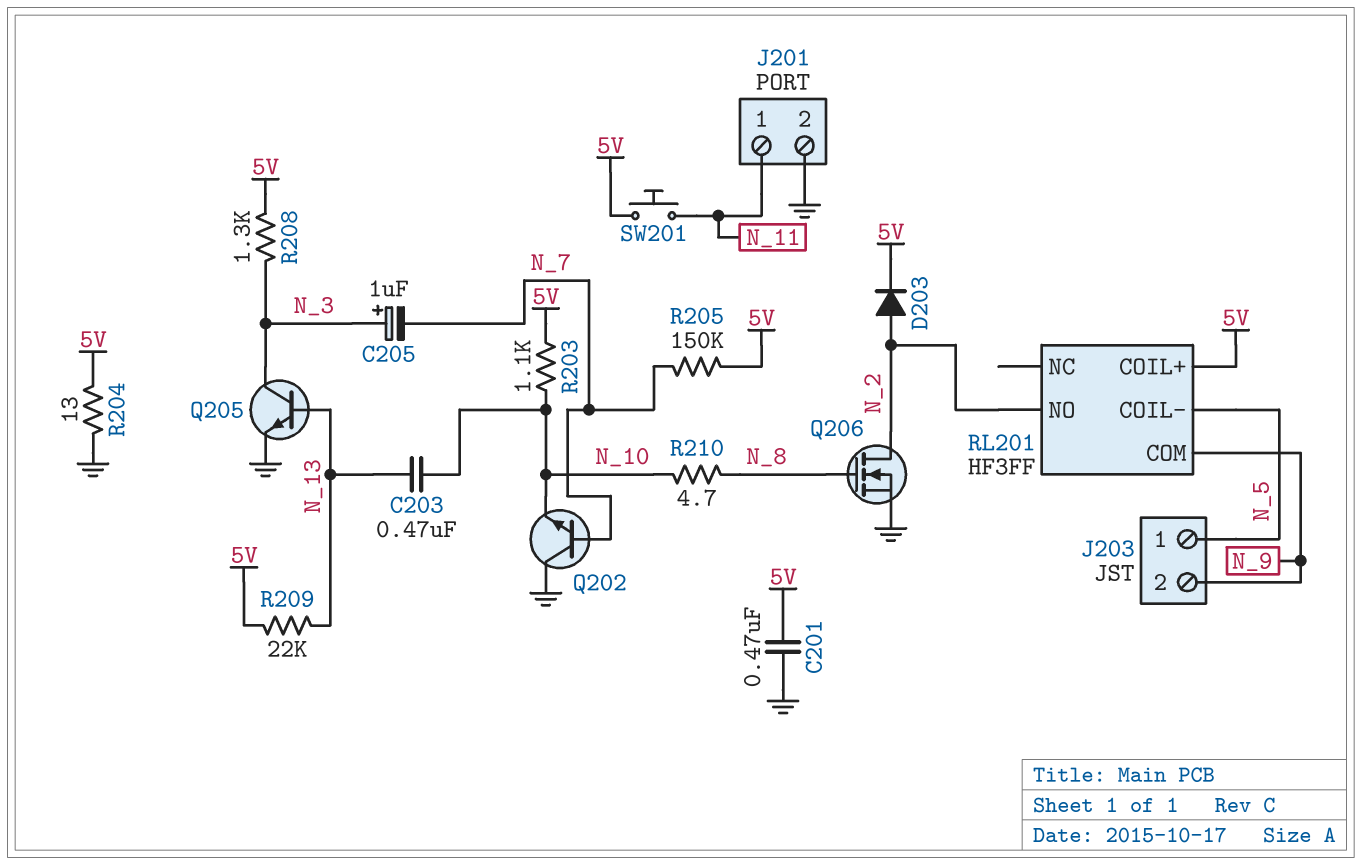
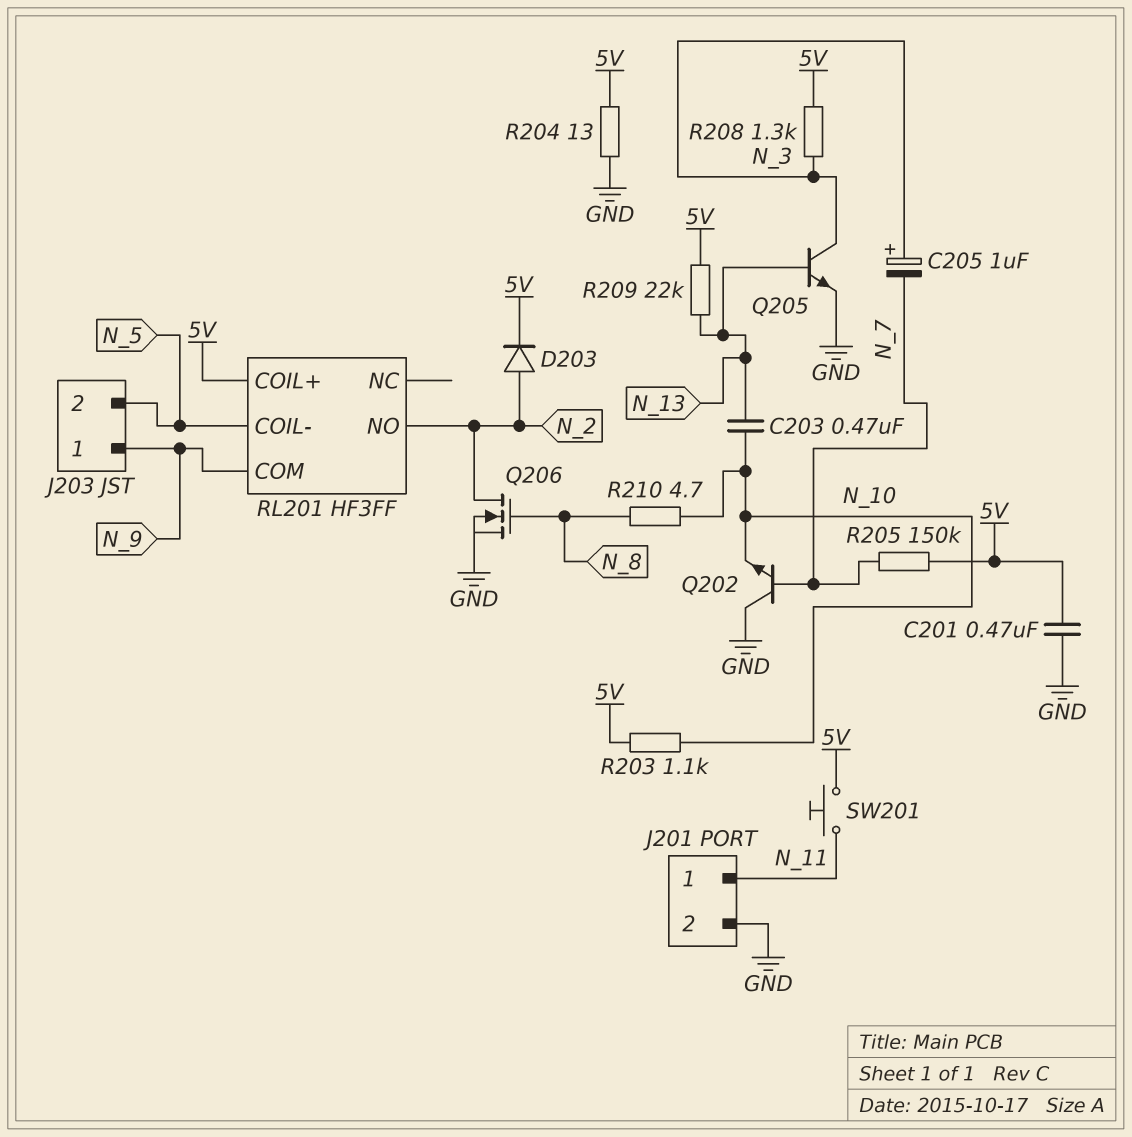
J203 pin 1: N_5 -> N_9
J203 pin 2: N_9 -> N_5

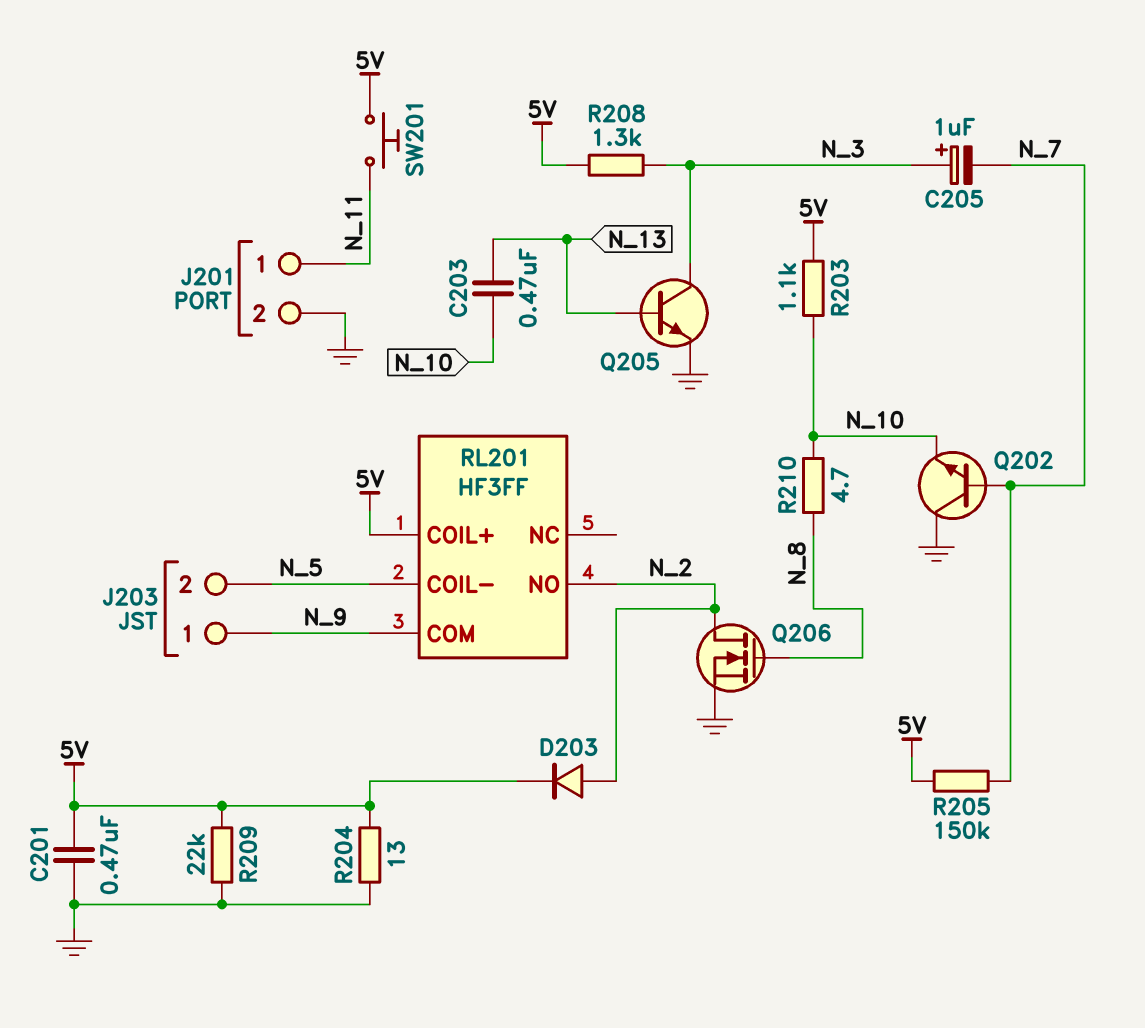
R209: 22k (5V, N_13) -> 22k (5V, GND)

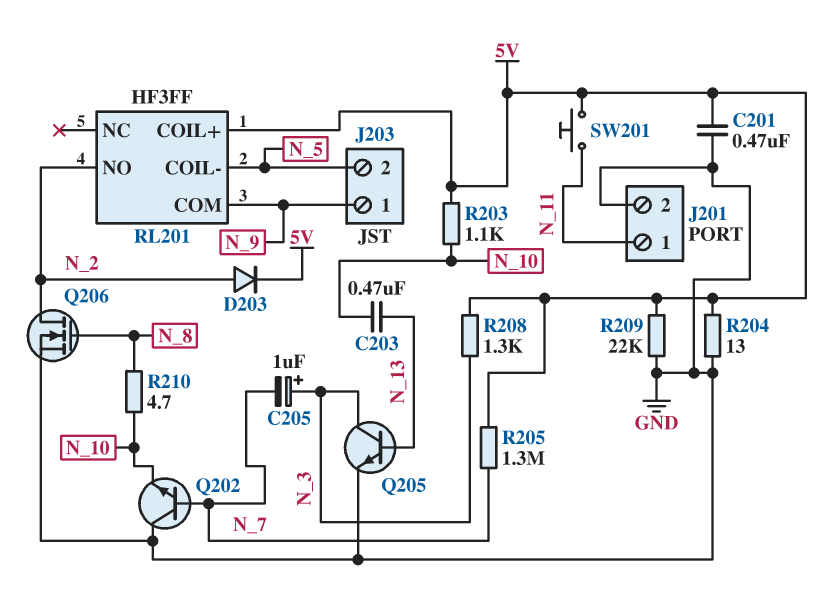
R205: 150k (5V, N_7) -> 1.3M (5V, N_7)

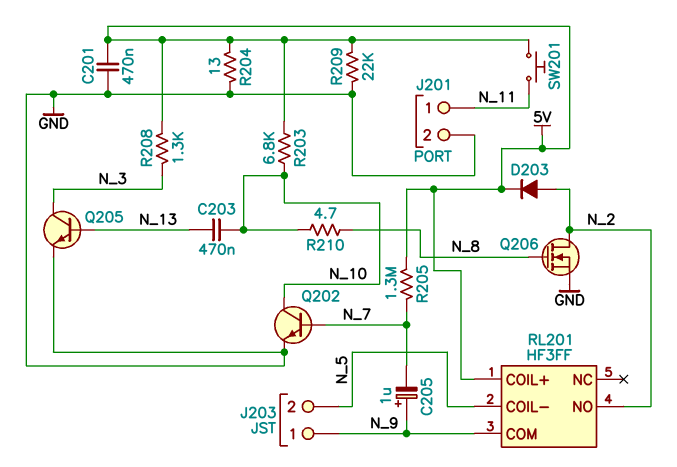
C205: 1uF (plus N_3, minus N_7) -> 1uF (plus N_9, minus N_7)
Q202: NPN (B N_7, C GND, E N_10) -> NPN (B N_7, C N_10, E GND)
R203: 1.1k (5V, N_10) -> 6.8k (5V, N_10)

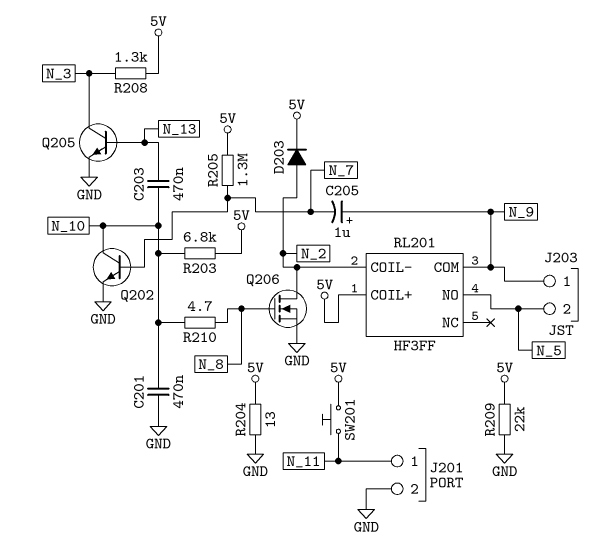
C201: 470nF (5V, GND) -> 470nF (GND, N_10)
RL201 pin COIL-: N_5 -> N_2
RL201 pin NO: N_2 -> N_5

